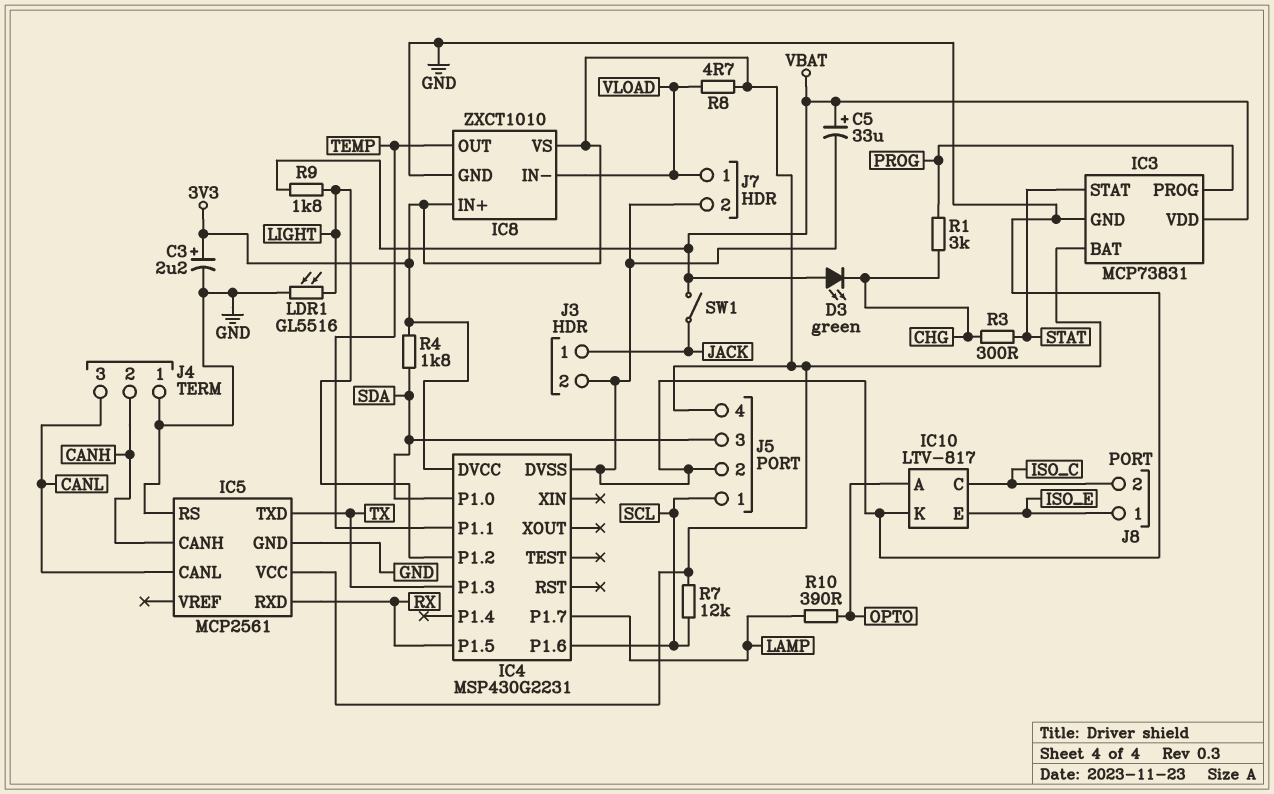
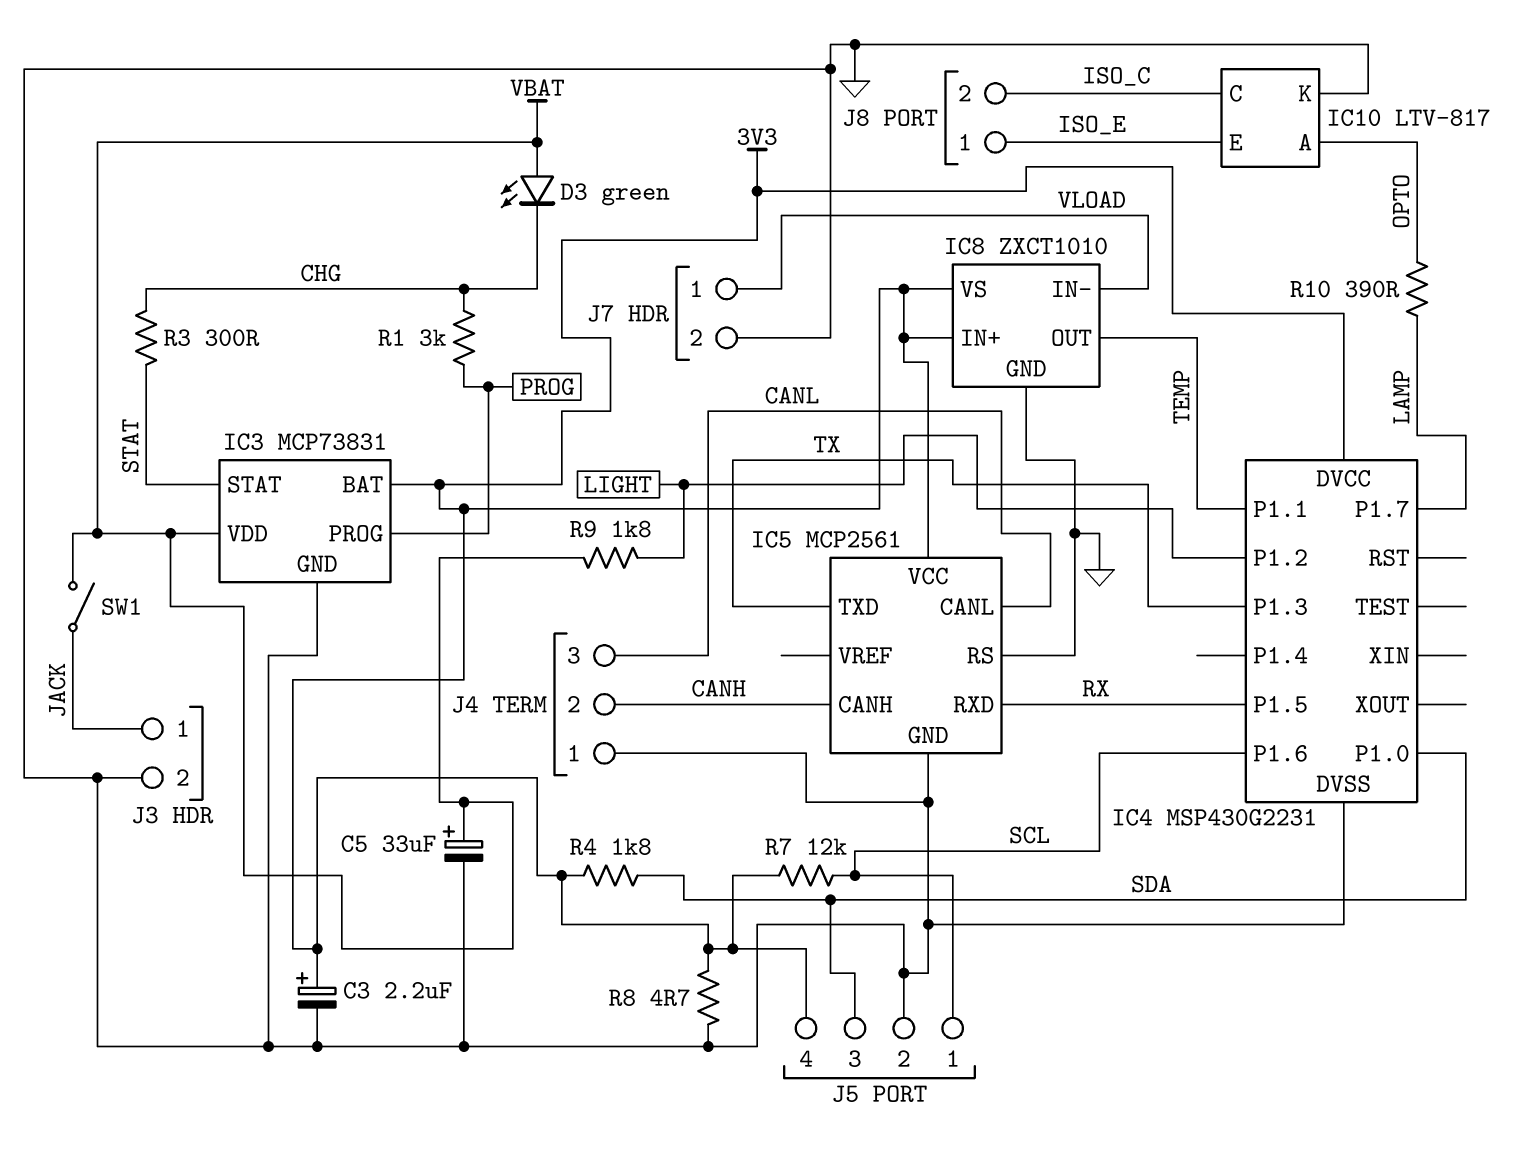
LDR1: GL5516 (GND, LIGHT) -> none
R8: 4.7 (3V3, VLOAD) -> 4.7 (3V3, GND)

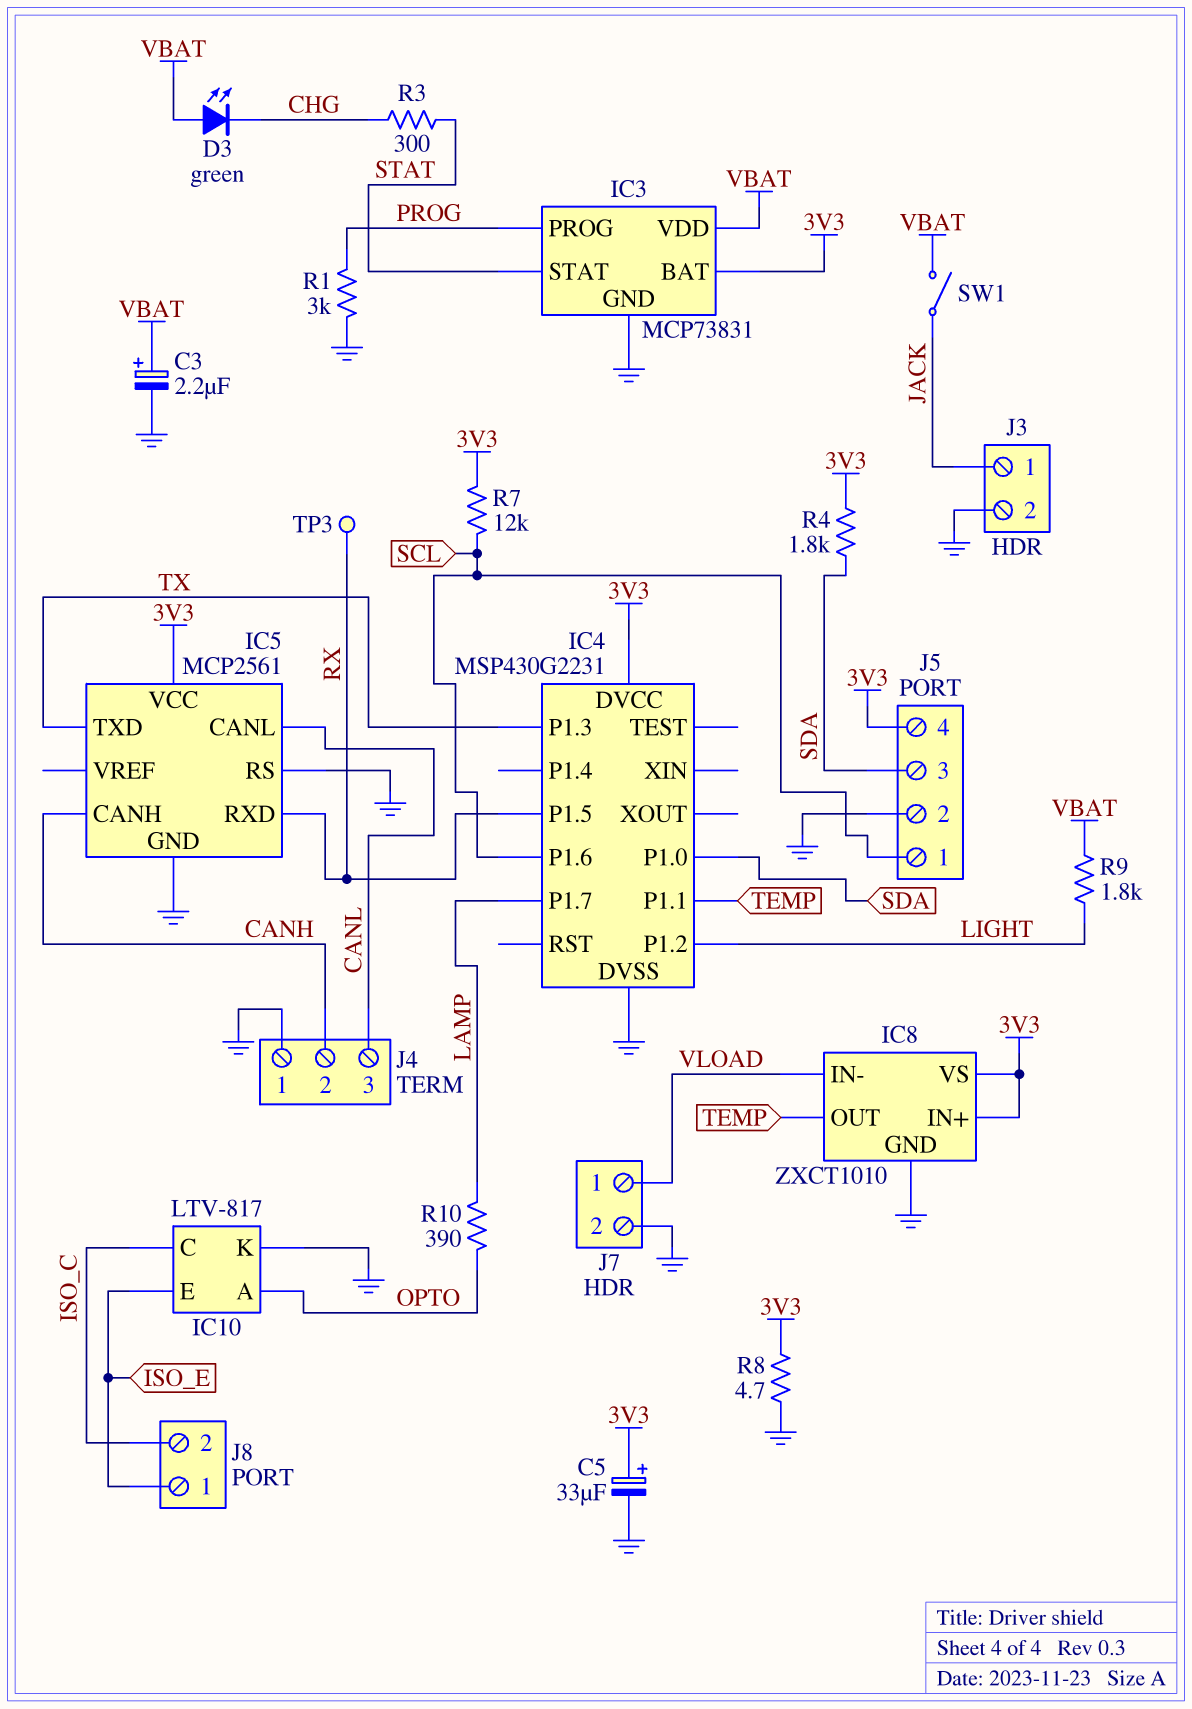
C3: 2.2uF (plus 3V3, minus GND) -> 2.2uF (plus VBAT, minus GND)
C5: 33uF (plus VBAT, minus GND) -> 33uF (plus 3V3, minus GND)
R1: 3k (CHG, PROG) -> 3k (GND, PROG)
TP3: none -> test point (RX)

